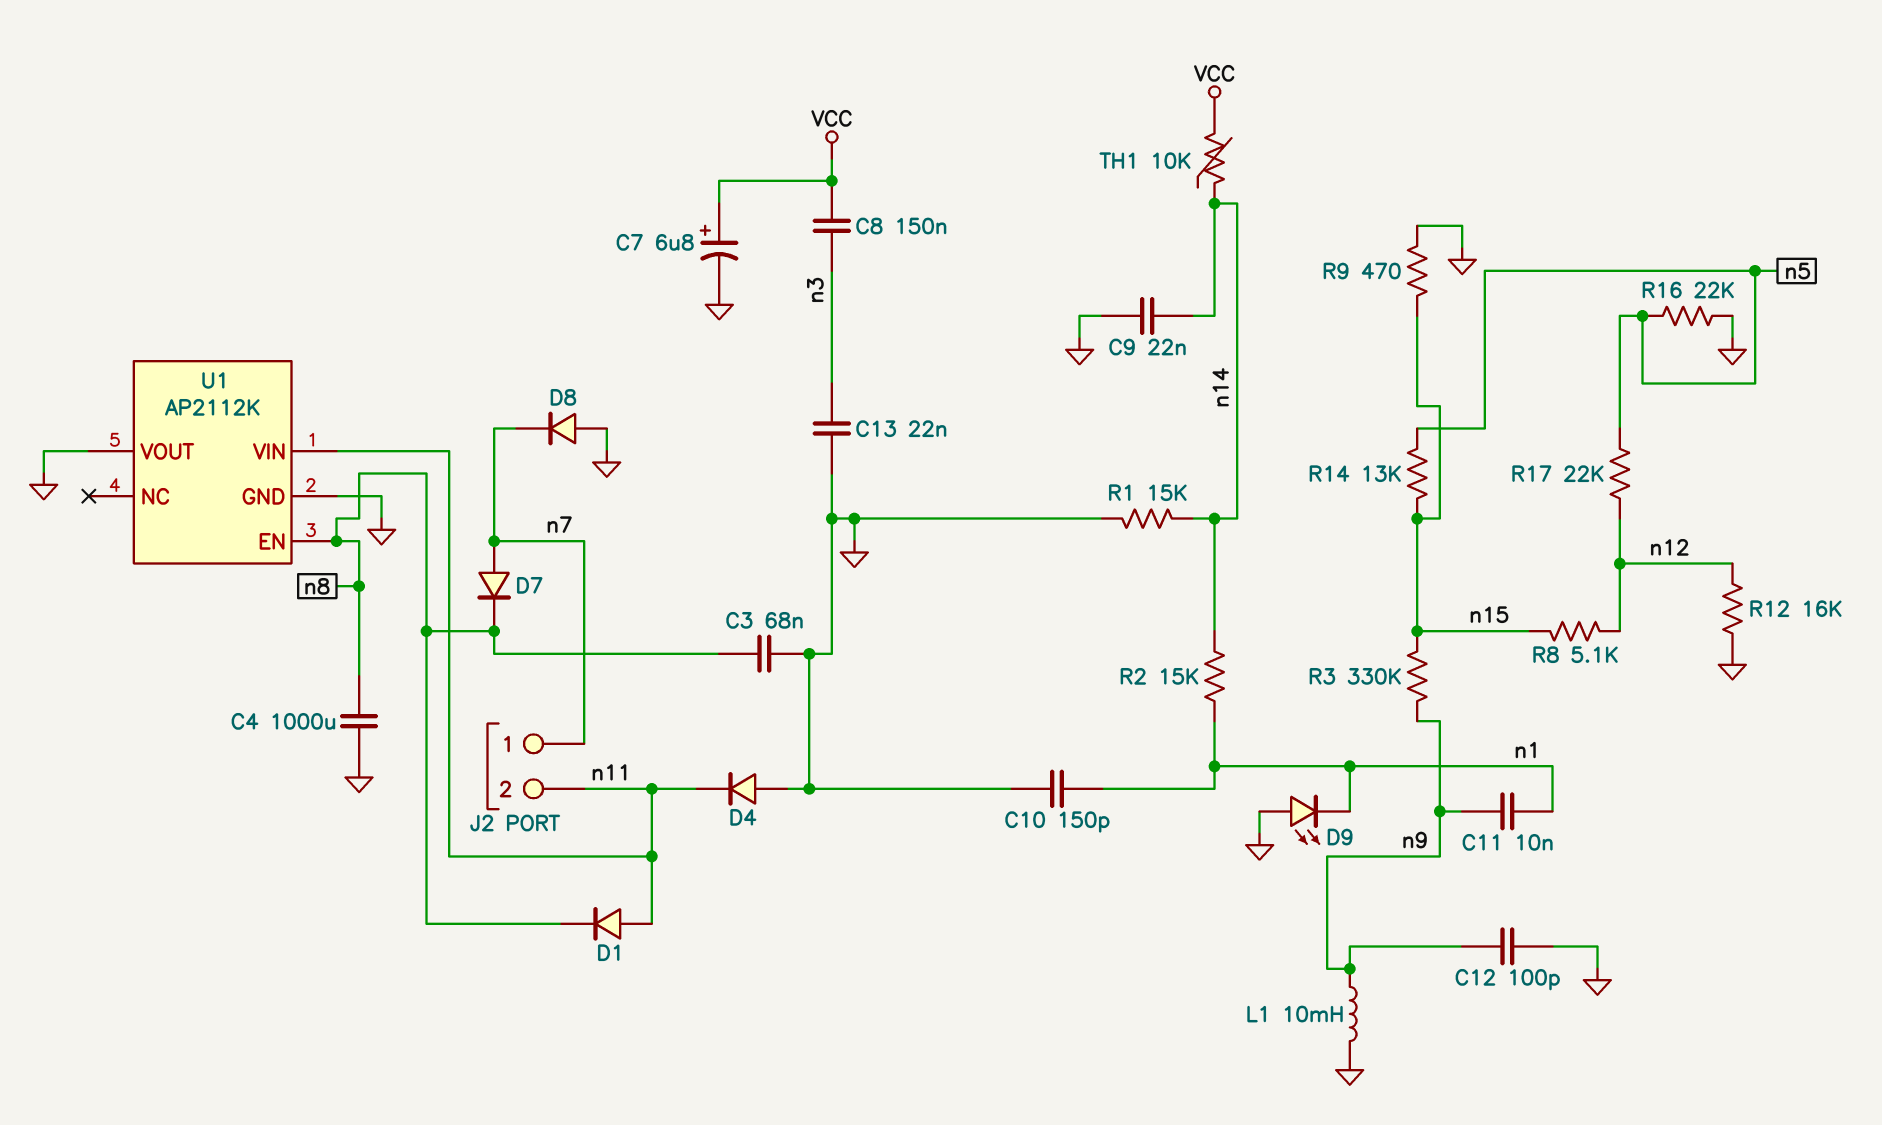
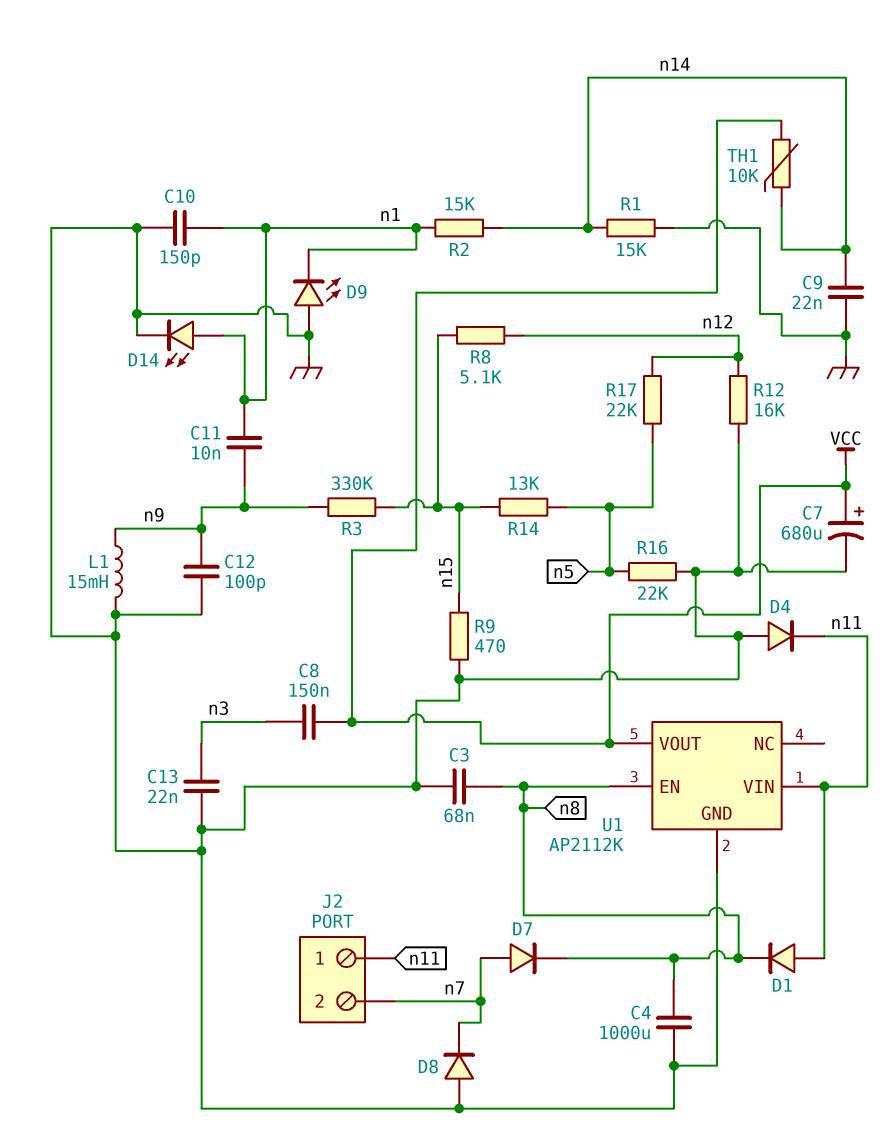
C7: 6.8uF (plus VCC, minus GND) -> 680uF (plus VCC, minus GND)
D14: none -> LED (A n1, K GND)
J2 pin 1: n7 -> n11
J2 pin 2: n11 -> n7
L1: 10mH (GND, n9) -> 15mH (GND, n9)
U1 pin VOUT: GND -> VCC

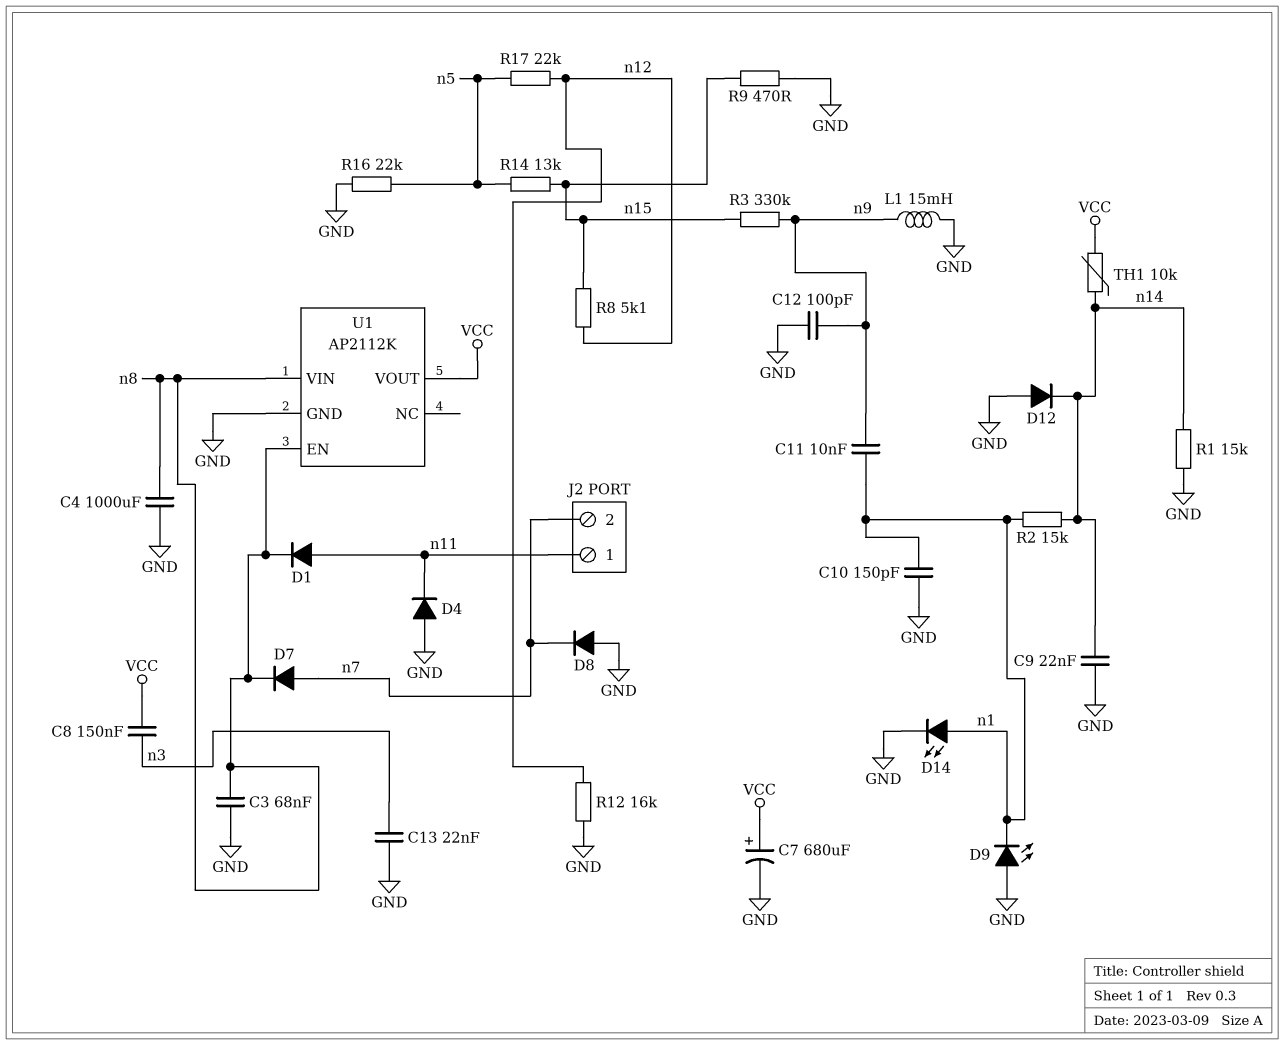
D12: none -> diode (A GND, K n14)
U1 pin VIN: n11 -> n8

